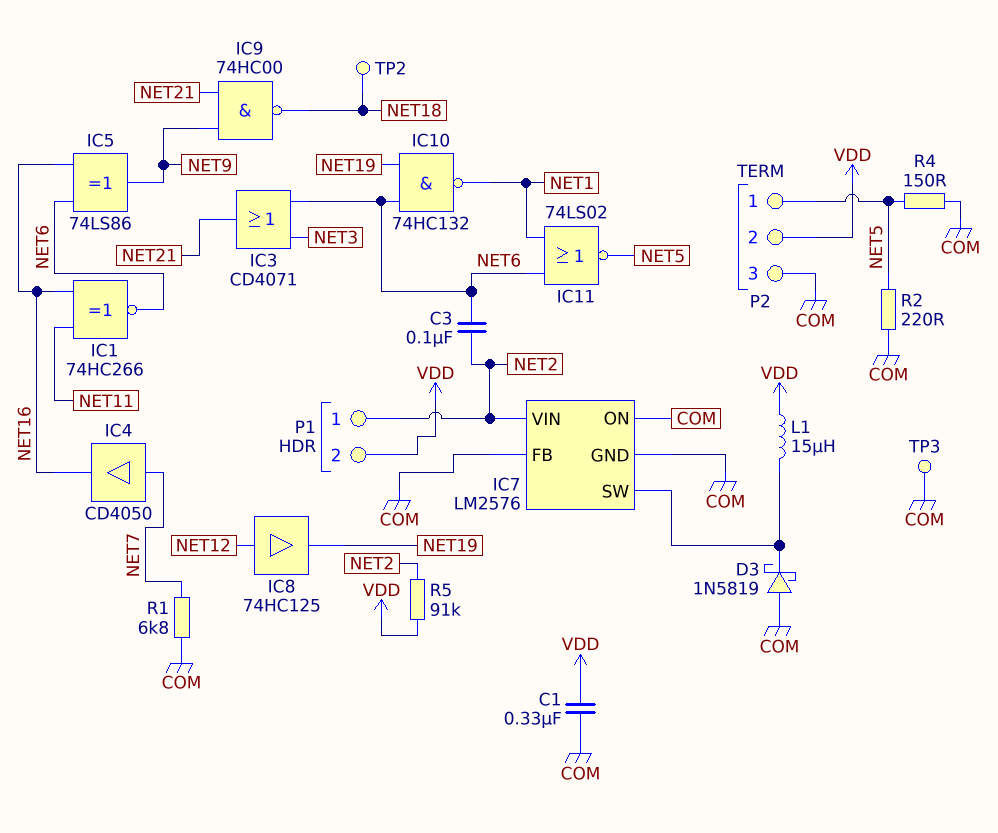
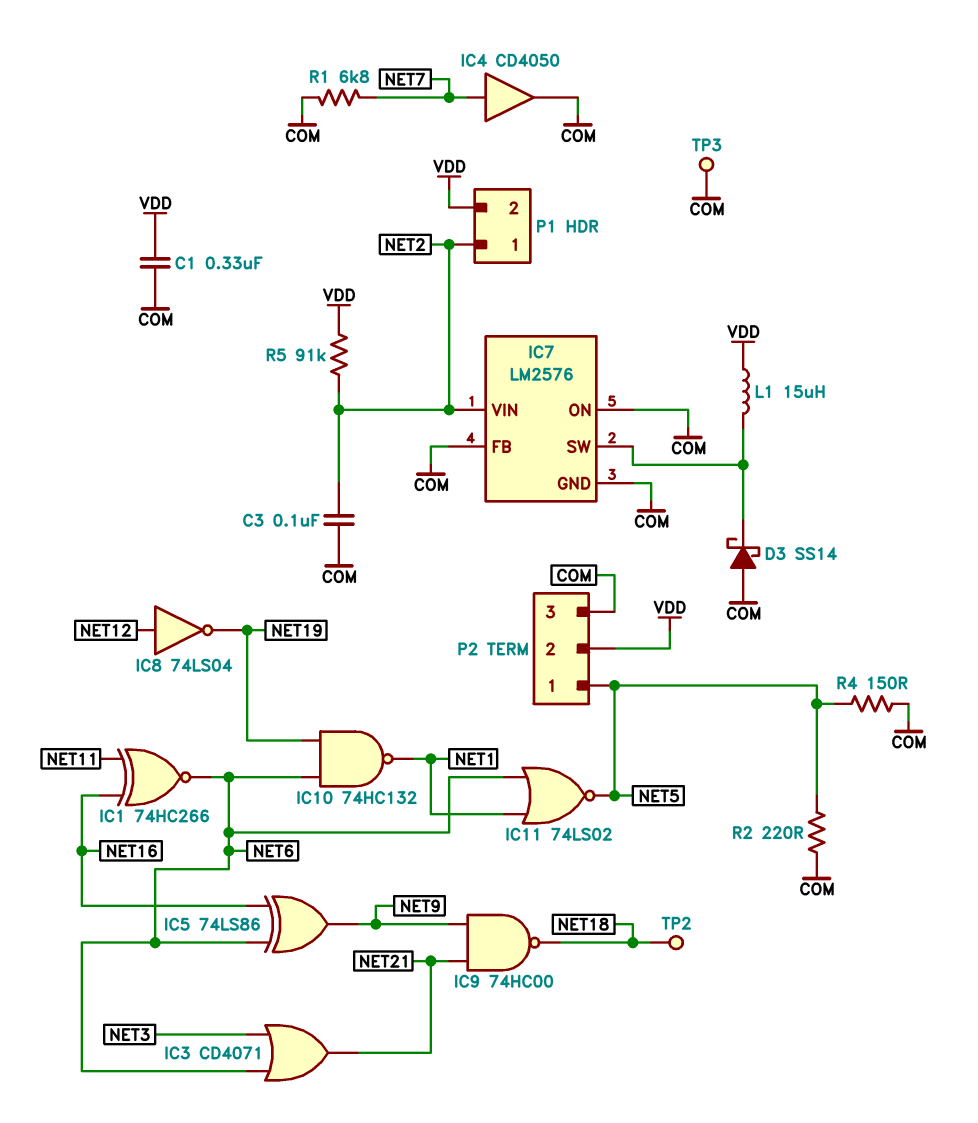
C3: 100nF (NET2, NET6) -> 100nF (COM, NET2)
D3: schottky 1N5819 (A COM, K IC7/SW) -> schottky SS14 (A COM, K IC7/SW)
IC4: buffer CD4050 (in NET7, out NET16) -> buffer CD4050 (in NET7, out COM)
IC8: buffer 74HC125 (in NET12, out NET19) -> NOT 74LS04 (in NET12, out NET19)

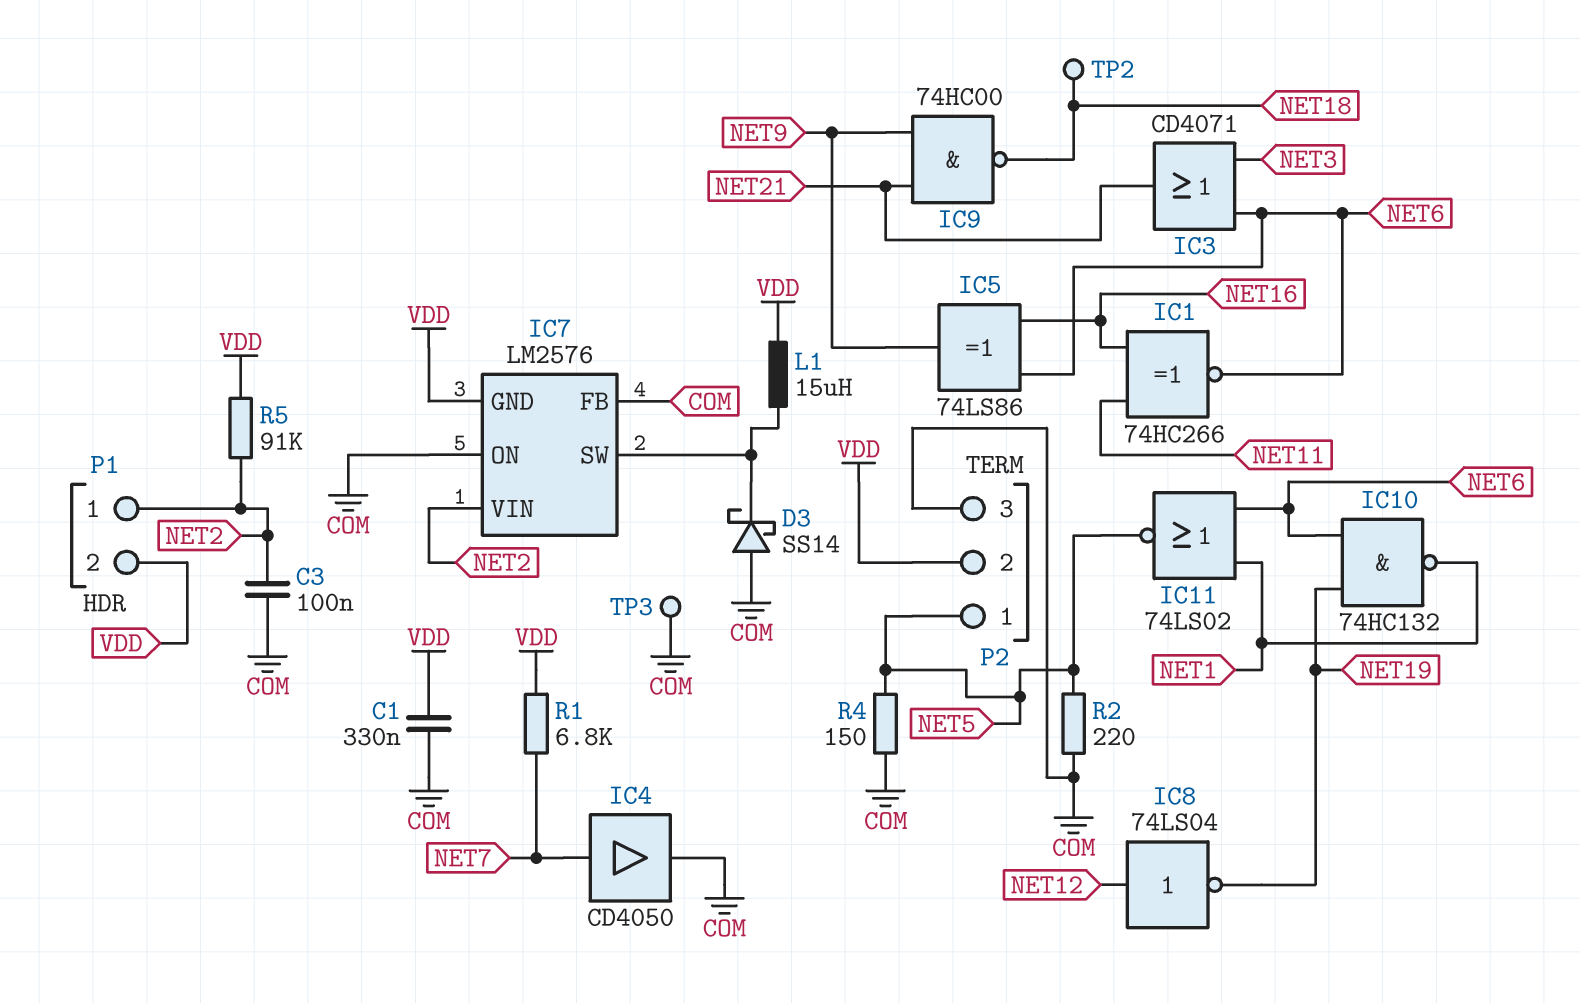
IC7 pin GND: COM -> VDD
R1: 6.8k (COM, NET7) -> 6.8k (NET7, VDD)

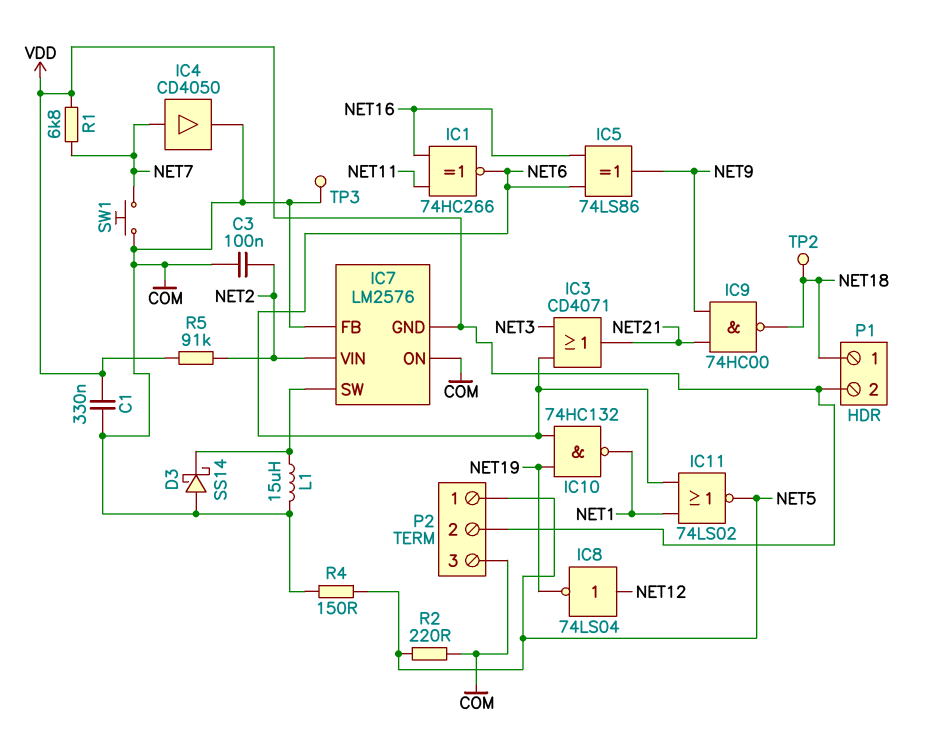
L1: 15uH (IC7/SW, VDD) -> 15uH (COM, IC7/SW)
P1 pin 1: NET2 -> NET18
SW1: none -> button (COM, NET7)

